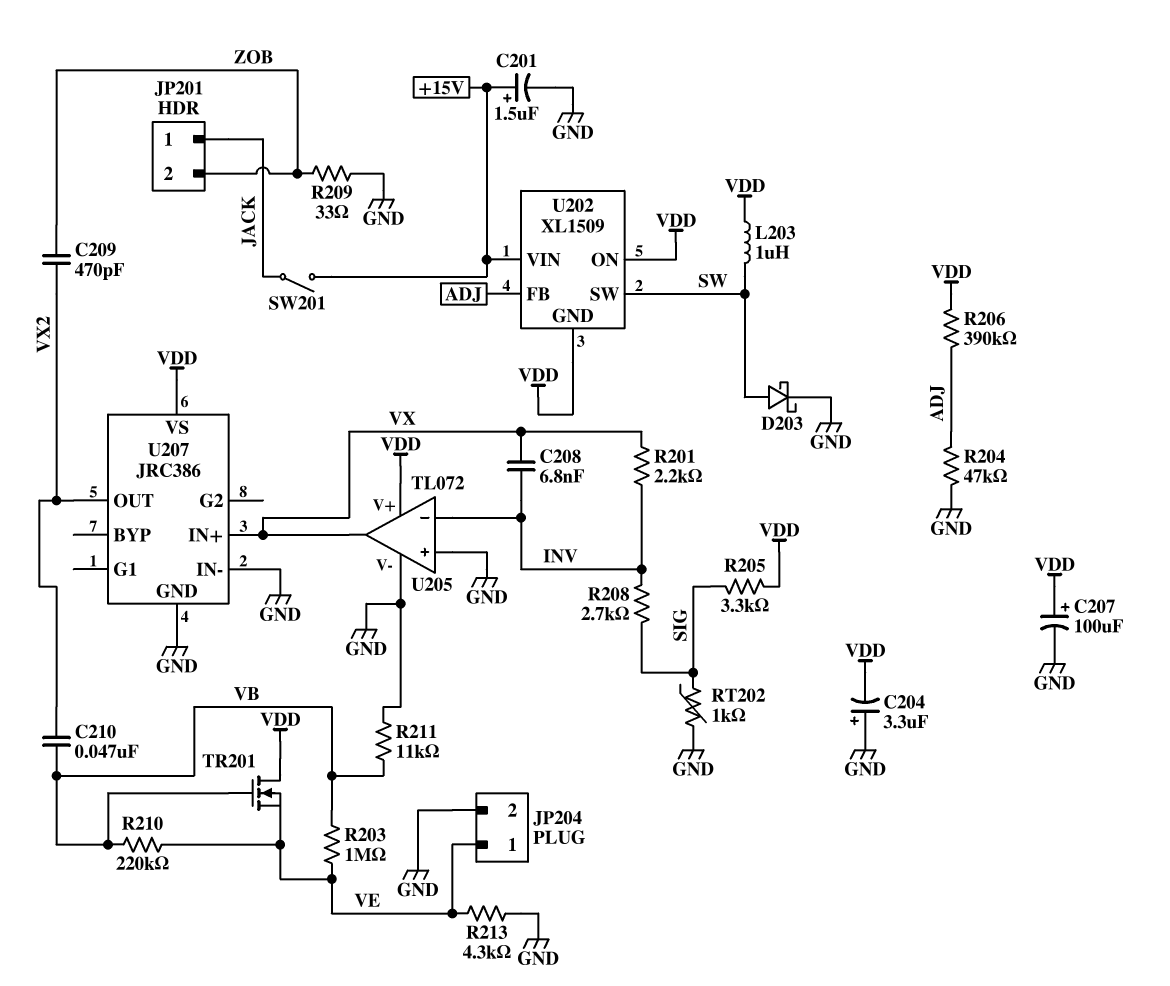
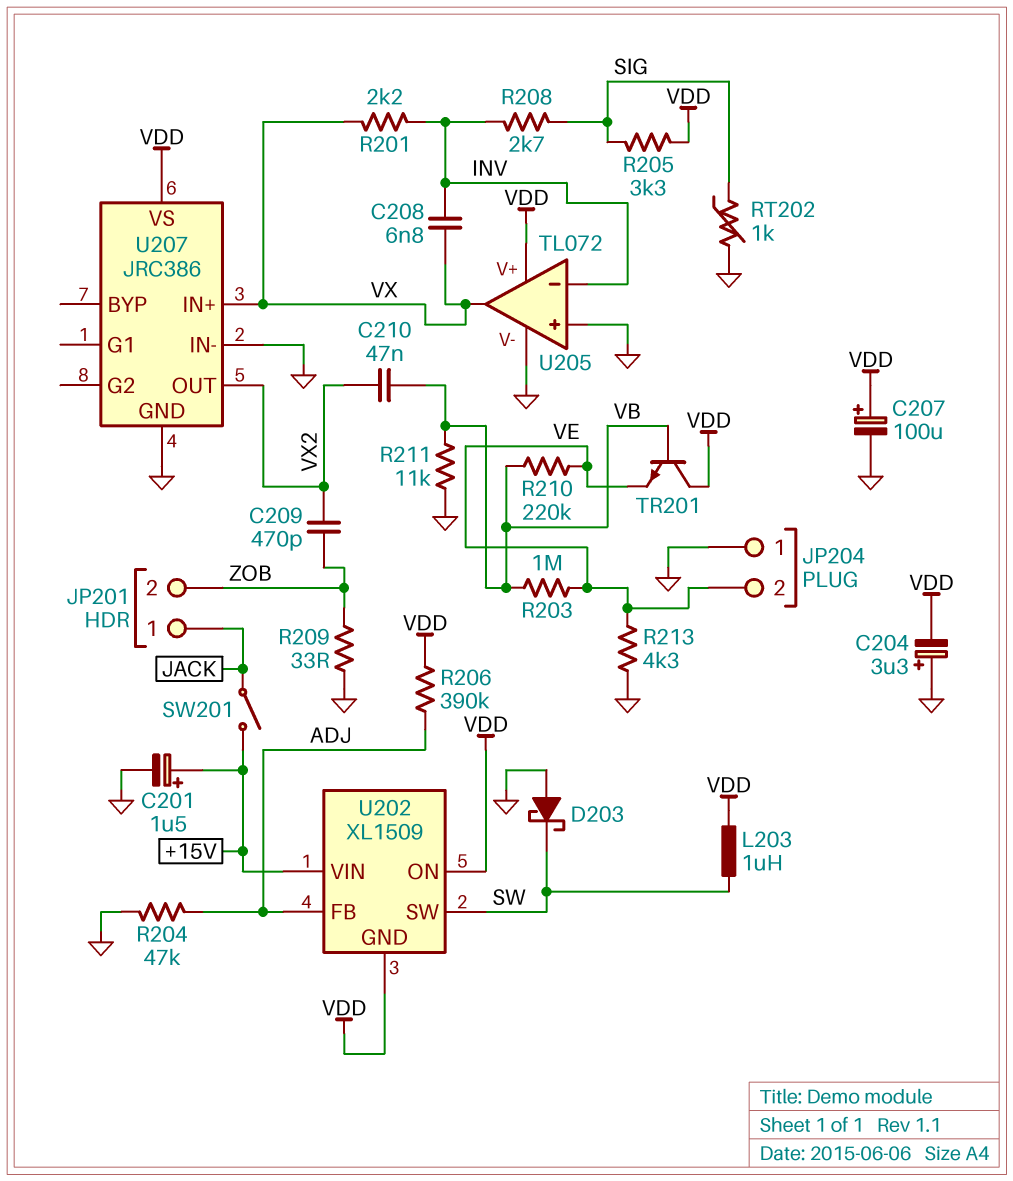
D203: schottky (A SW, K GND) -> schottky (A GND, K SW)
JP204 pin 1: VE -> GND
JP204 pin 2: GND -> VE
TR201: NMOS (G VB, D VDD, S VE) -> NPN (B VB, C VDD, E VE)

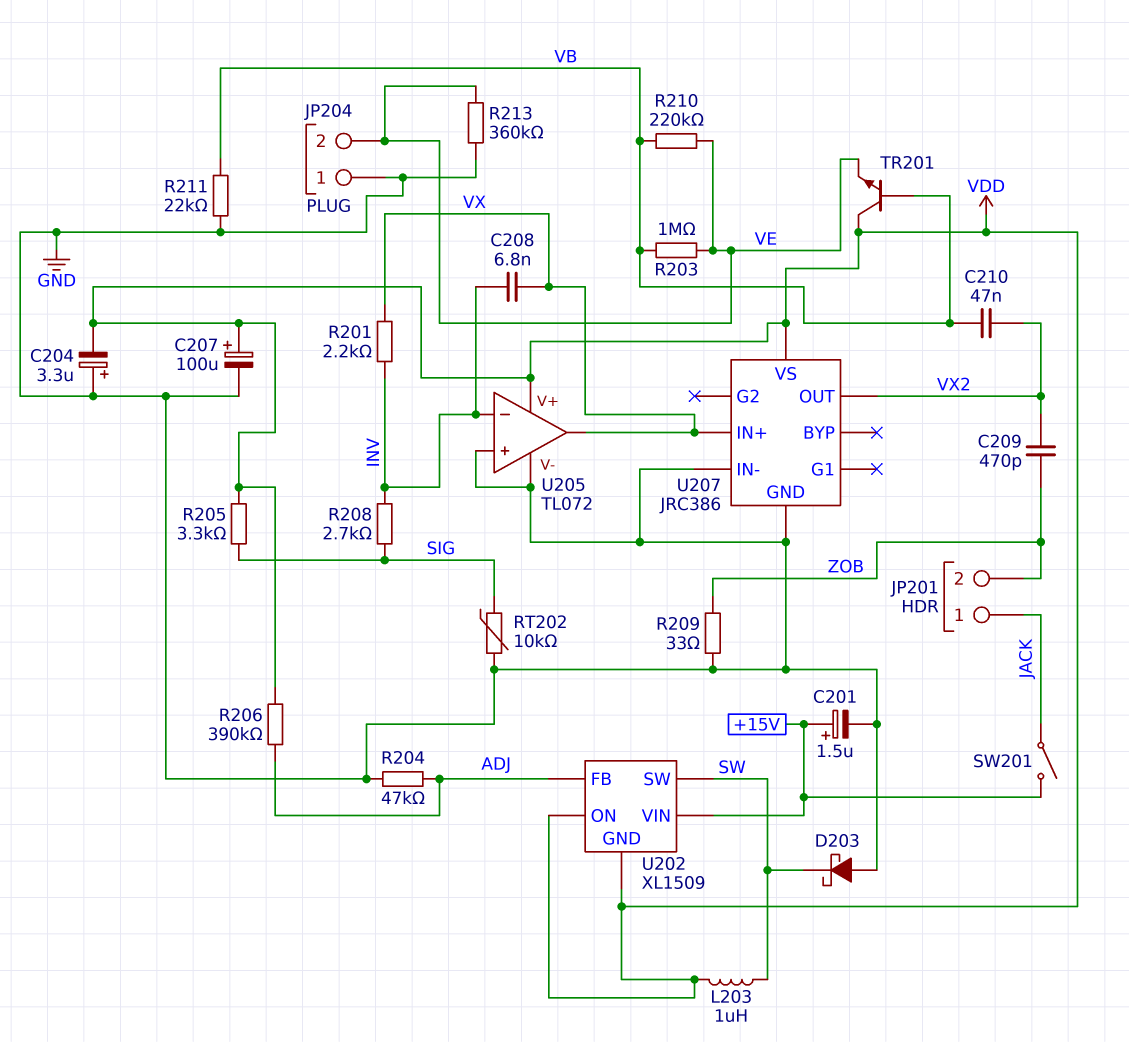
R211: 11k (GND, VB) -> 22k (GND, VB)
R213: 4.3k (GND, VE) -> 360k (GND, VE)
RT202: 1k (GND, SIG) -> 10k (GND, SIG)

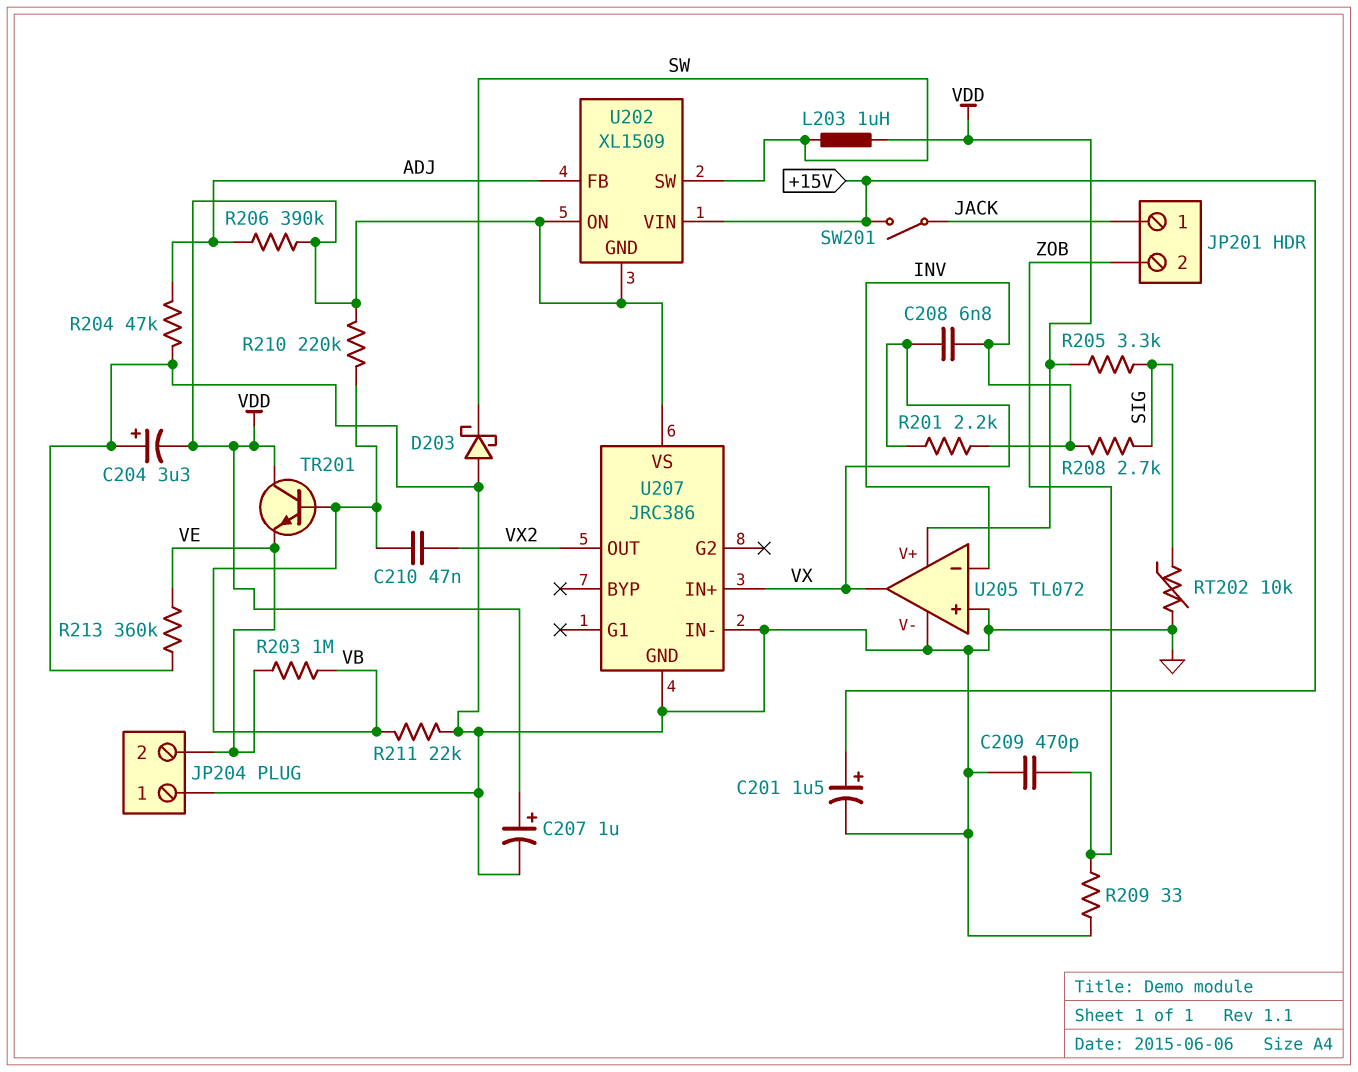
C207: 100uF (plus VDD, minus GND) -> 1uF (plus VDD, minus GND)
C209: 470pF (VX2, ZOB) -> 470pF (GND, ZOB)
R210: 220k (VB, VE) -> 220k (VB, VDD)

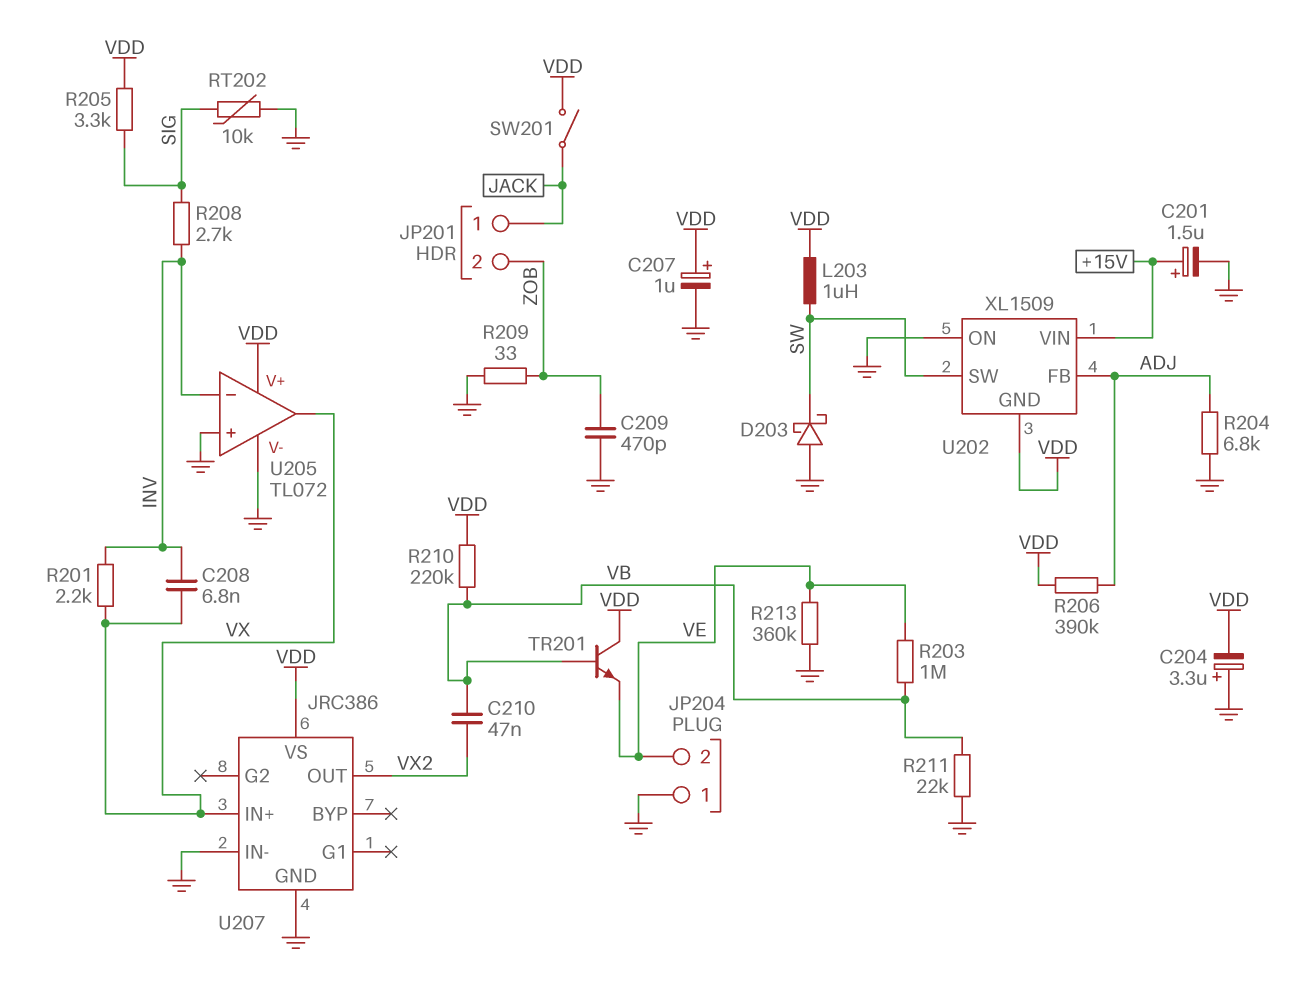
R204: 47k (ADJ, GND) -> 6.8k (ADJ, GND)
SW201: switch (+15V, JACK) -> switch (JACK, VDD)
U202 pin ON: VDD -> GND

